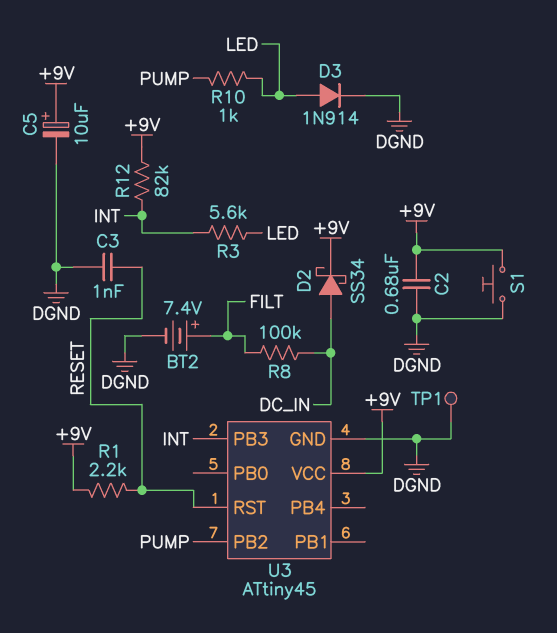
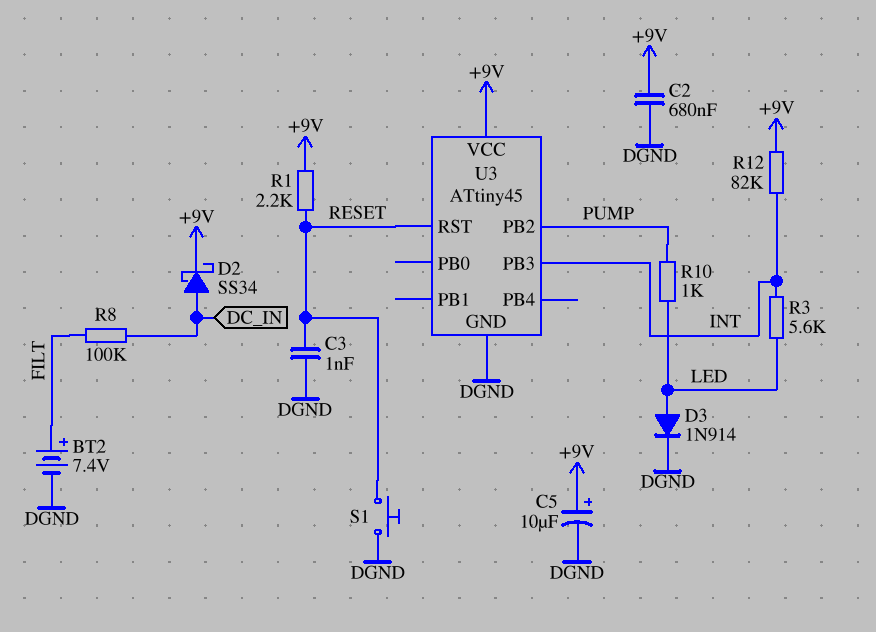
S1: button (+9V, DGND) -> button (DGND, RESET)
TP1: test point (DGND) -> none

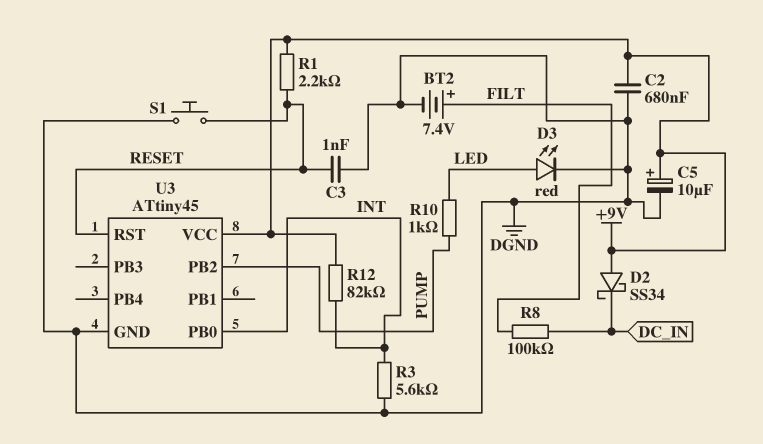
D2: schottky SS34 (A DC_IN, K +9V) -> schottky SS34 (A +9V, K DC_IN)
D3: diode 1N914 (A LED, K DGND) -> LED red (A LED, K DGND)
R3: 5.6k (INT, LED) -> 5.6k (DGND, INT)
U3 pin PB0: none -> INT
U3 pin PB3: INT -> none

